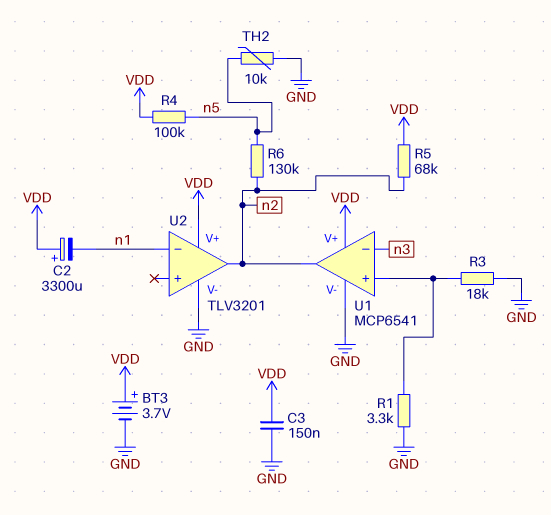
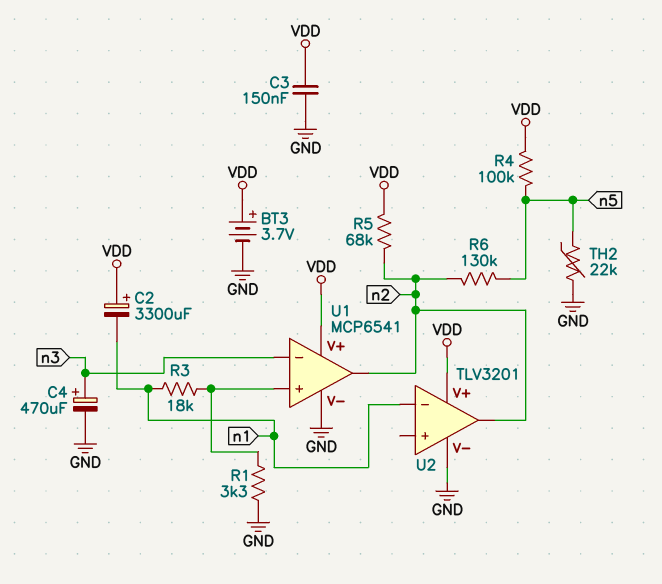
C4: none -> 470uF (plus n3, minus GND)
R3: 18k (GND, U1/in+) -> 18k (U1/in+, n1)
TH2: 10k (GND, n5) -> 22k (GND, n5)

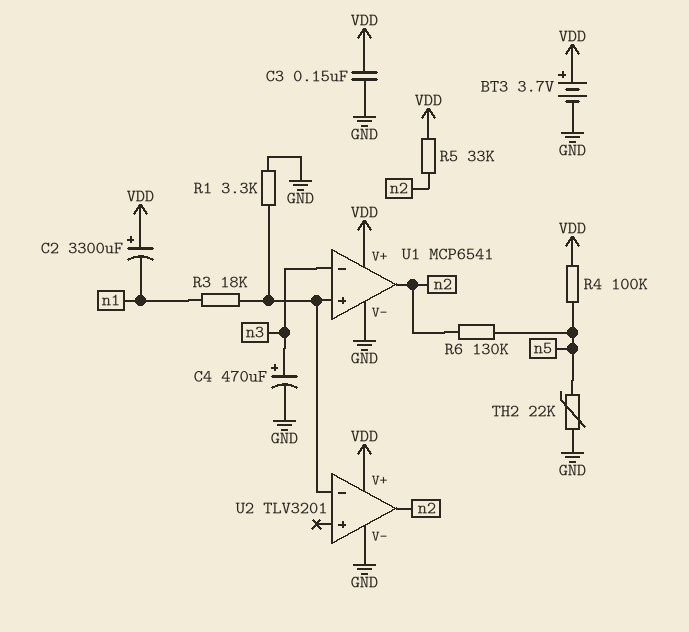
R5: 68k (VDD, n2) -> 33k (VDD, n2)
U2 pin in-: n1 -> U1/in+

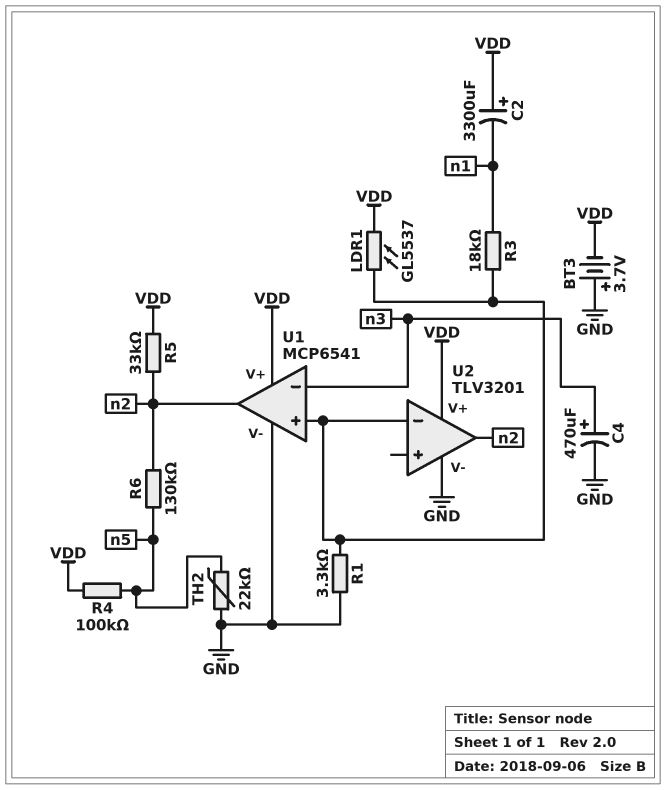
BT3: 3.7V (plus VDD, minus GND) -> 3.7V (plus GND, minus VDD)
C3: 150nF (GND, VDD) -> none
LDR1: none -> GL5537 (U1/in+, VDD)

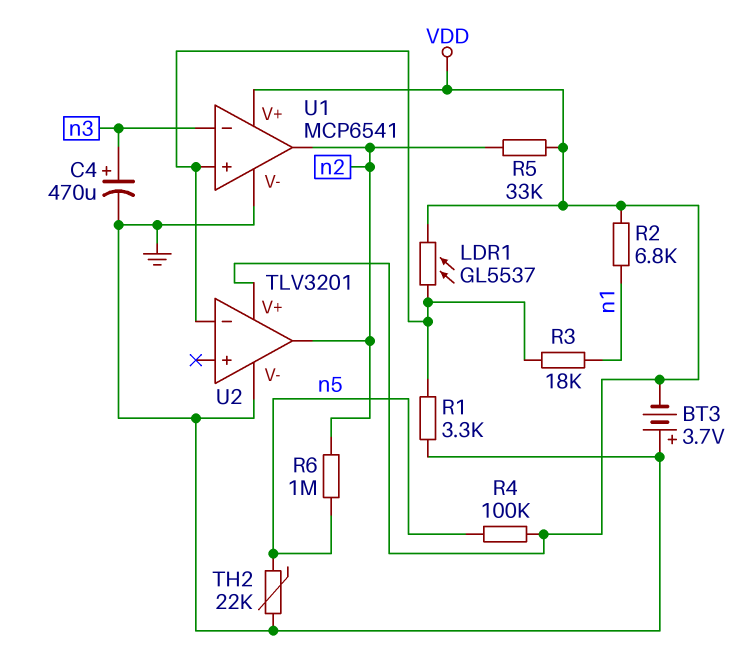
C2: 3300uF (plus VDD, minus n1) -> none
R2: none -> 6.8k (VDD, n1)
R6: 130k (n2, n5) -> 1M (n2, n5)

